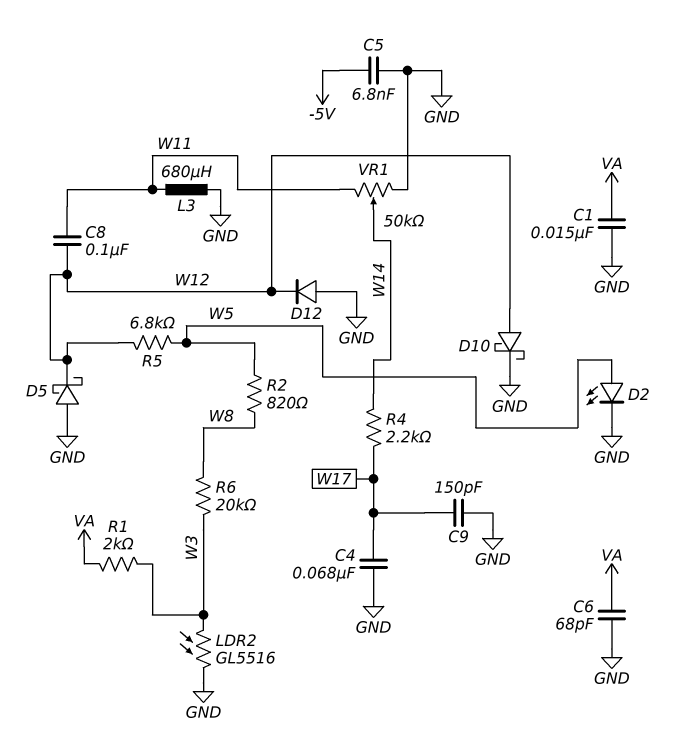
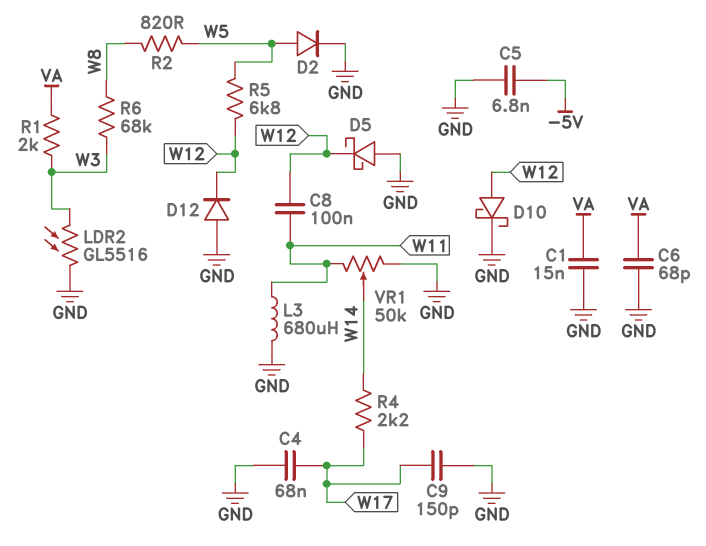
D2: LED (A W5, K GND) -> diode (A W5, K GND)
R6: 20k (W3, W8) -> 68k (W3, W8)

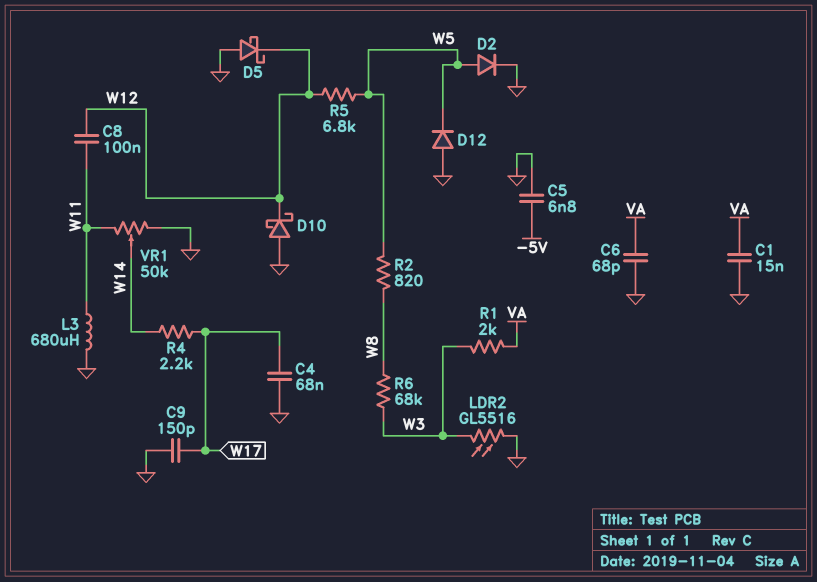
D10: schottky (A W12, K GND) -> schottky (A GND, K W12)
D12: diode (A GND, K W12) -> diode (A GND, K W5)

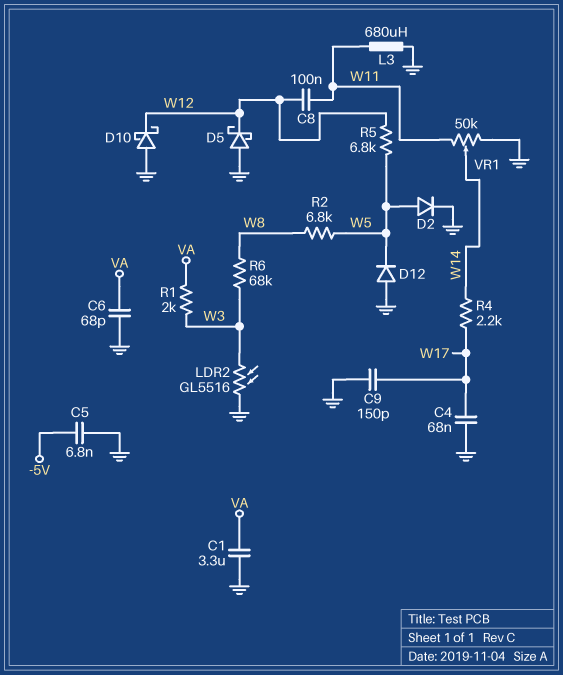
C1: 15nF (GND, VA) -> 3.3uF (GND, VA)
R2: 820 (W5, W8) -> 6.8k (W5, W8)

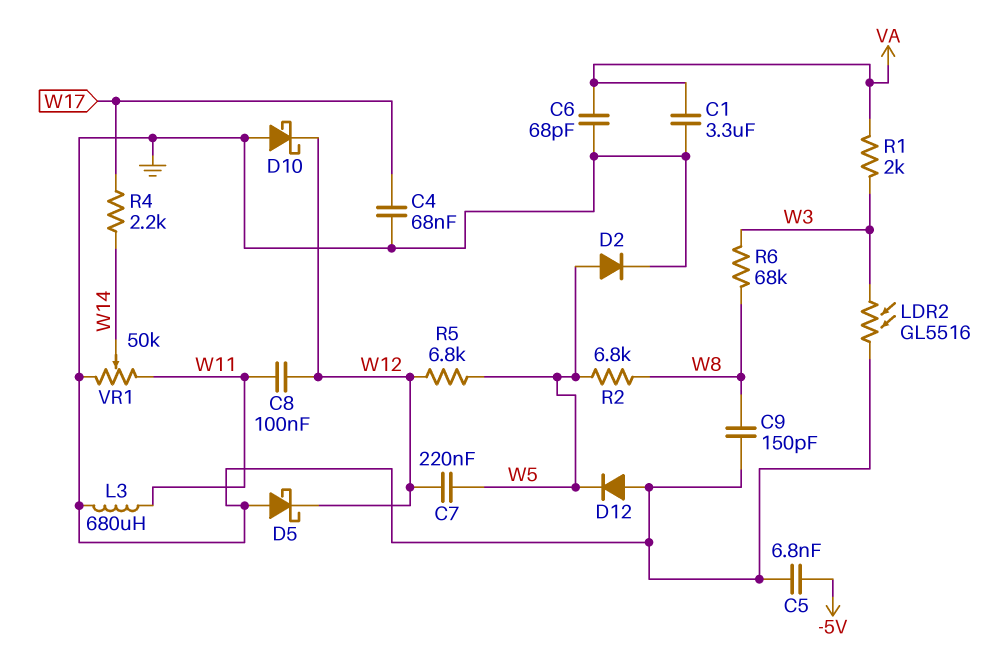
C7: none -> 220nF (W5, W12)
C9: 150pF (GND, W17) -> 150pF (GND, W8)

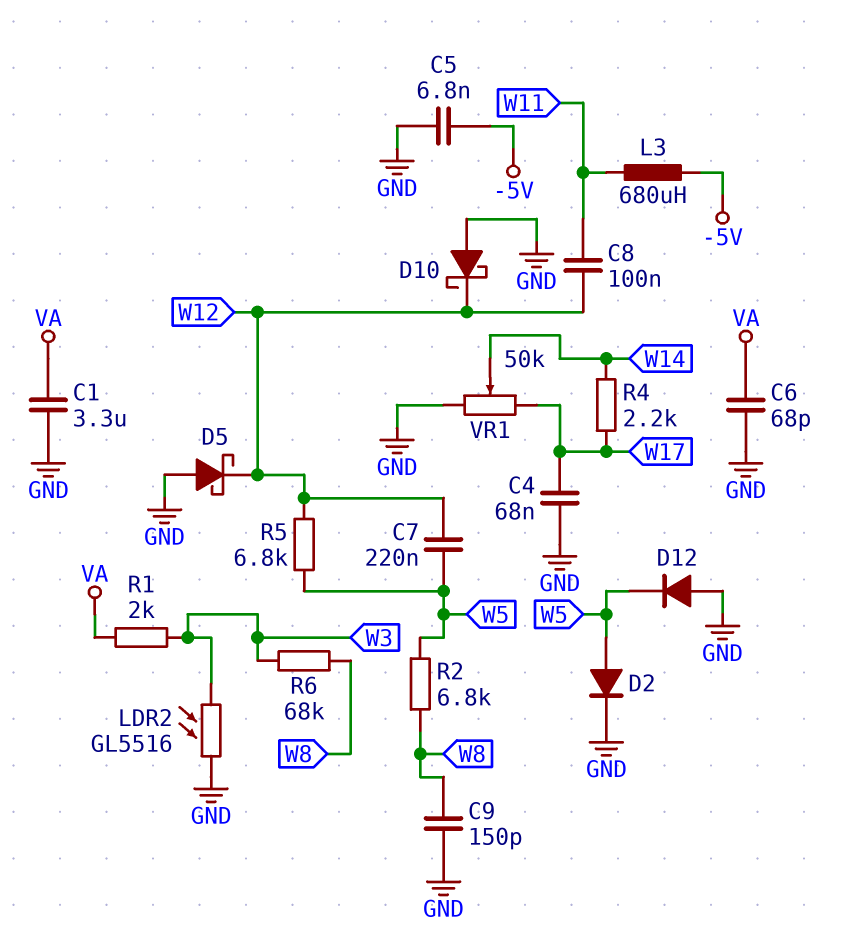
L3: 680uH (GND, W11) -> 680uH (-5V, W11)
VR1: 50k (GND, W11, wiper W14) -> 50k (GND, W17, wiper W14)

